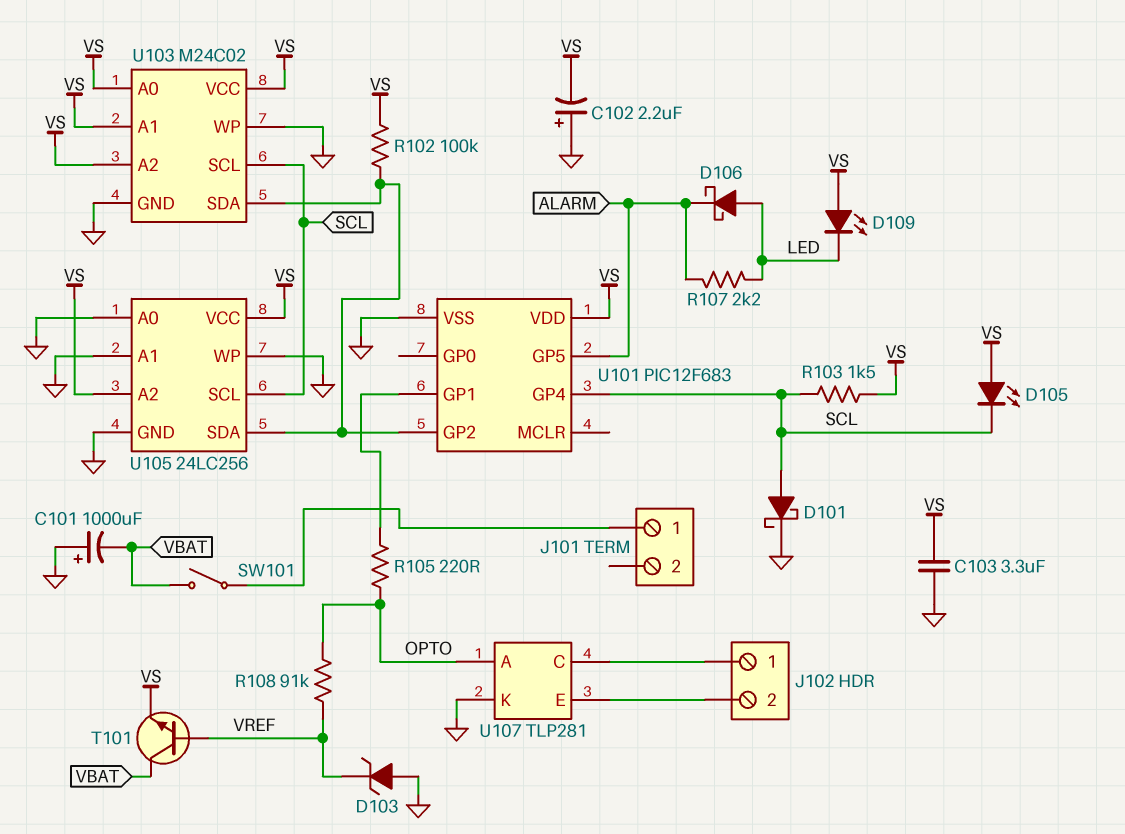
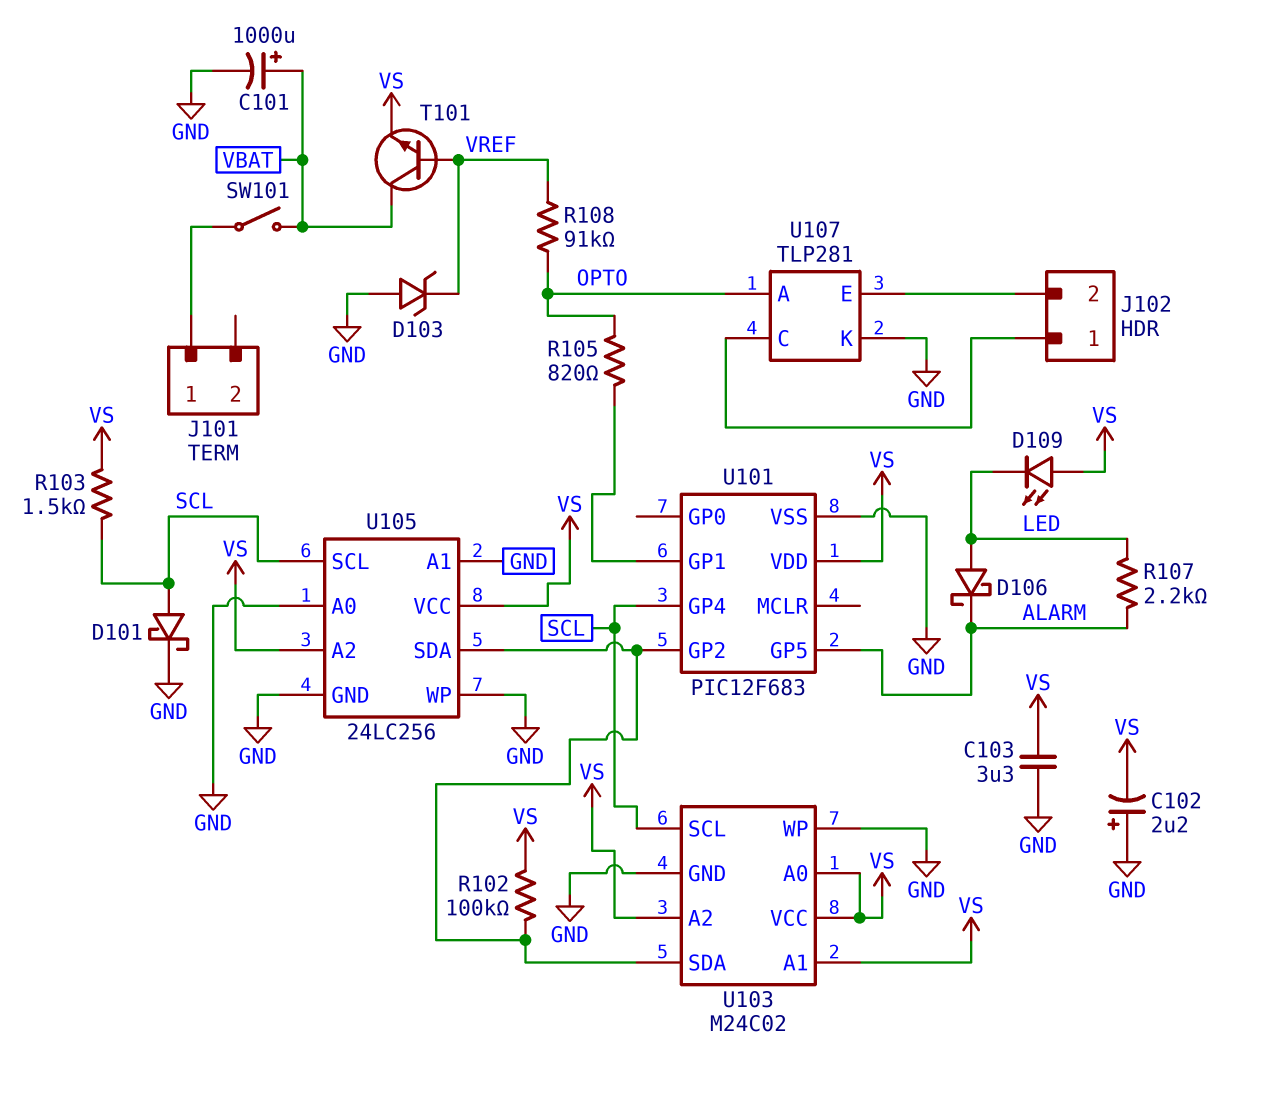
C101: 1000uF (plus GND, minus VBAT) -> 1000uF (plus VBAT, minus GND)
D105: LED (A VS, K SCL) -> none
R105: 220 (OPTO, U101/GP1) -> 820 (OPTO, U101/GP1)

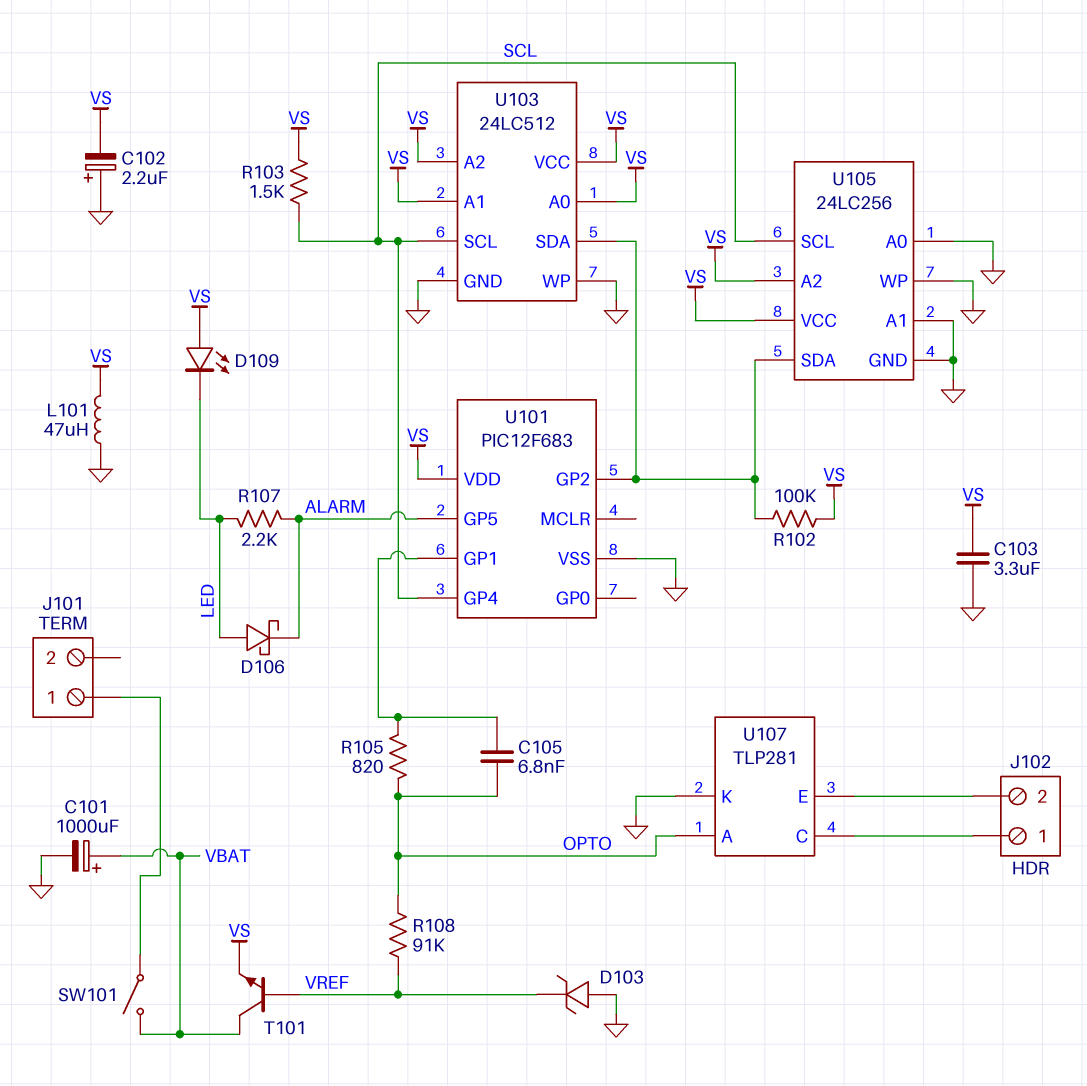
C105: none -> 6.8nF (OPTO, U101/GP1)
D101: schottky (A SCL, K GND) -> none
L101: none -> 47uH (GND, VS)
U103: M24C02 -> 24LC512

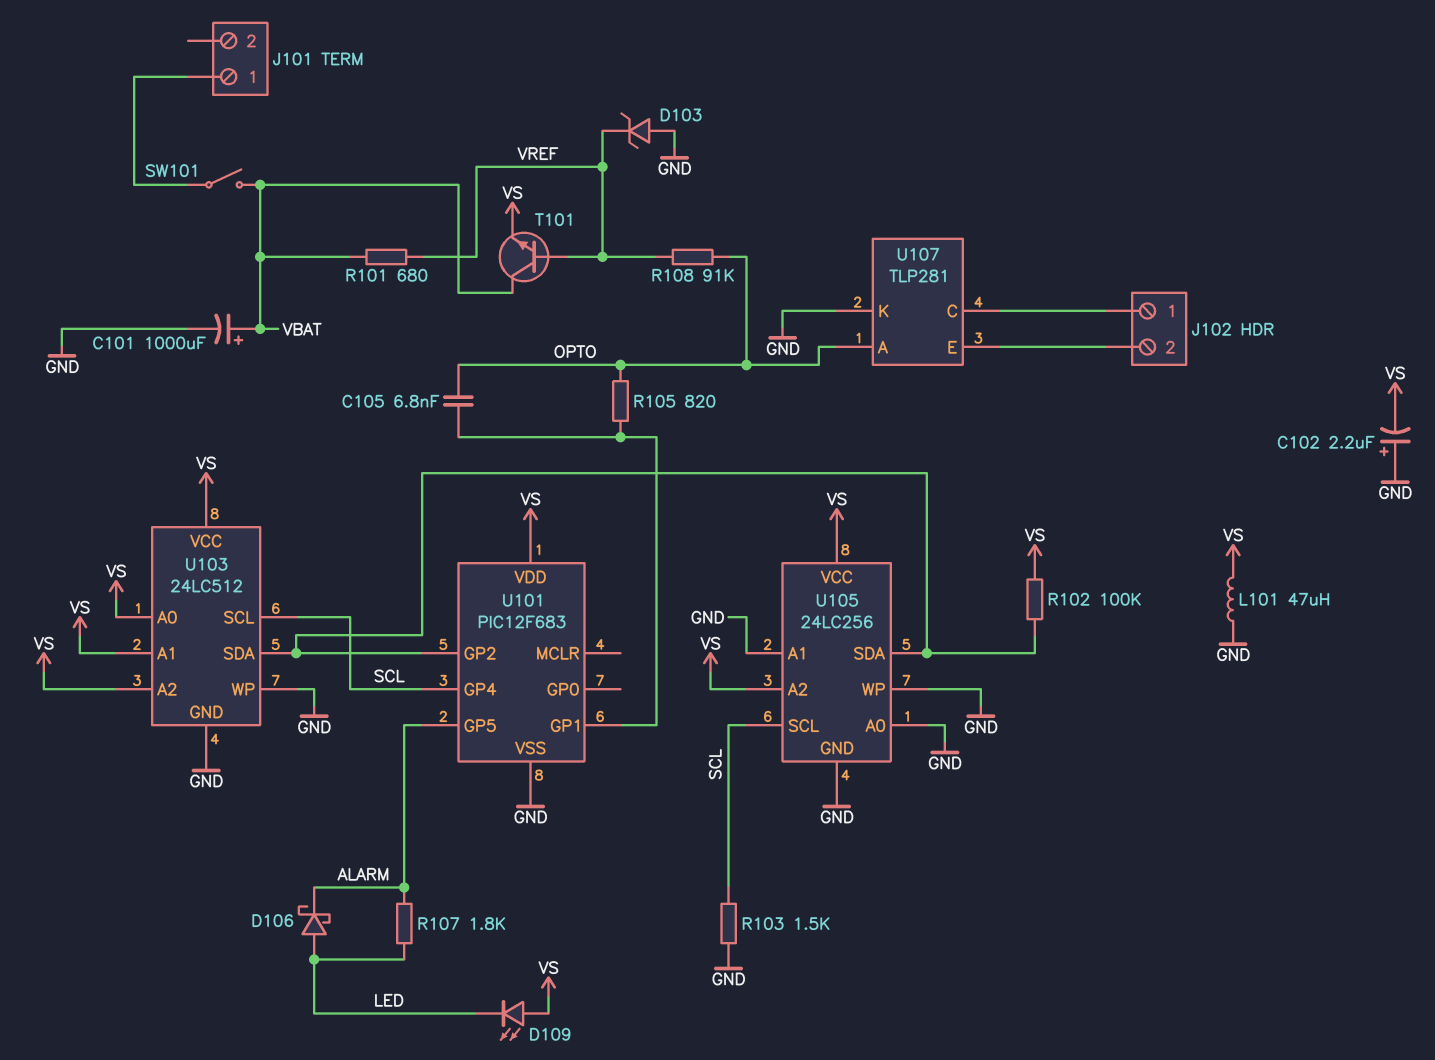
C103: 3.3uF (GND, VS) -> none
R101: none -> 680 (VBAT, VREF)
R103: 1.5k (SCL, VS) -> 1.5k (GND, SCL)
R107: 2.2k (ALARM, LED) -> 1.8k (ALARM, LED)

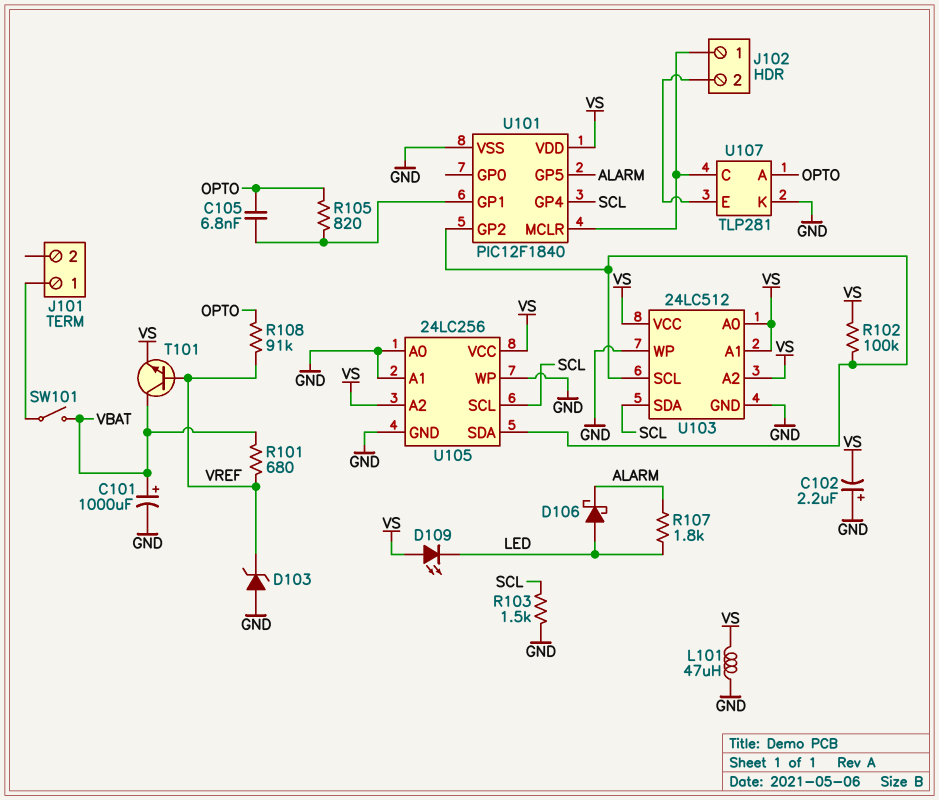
U101: PIC12F683 -> PIC12F1840
U101 pin MCLR: none -> J102/1
U103 pin SCL: SCL -> U101/GP2
U103 pin SDA: U101/GP2 -> SCL

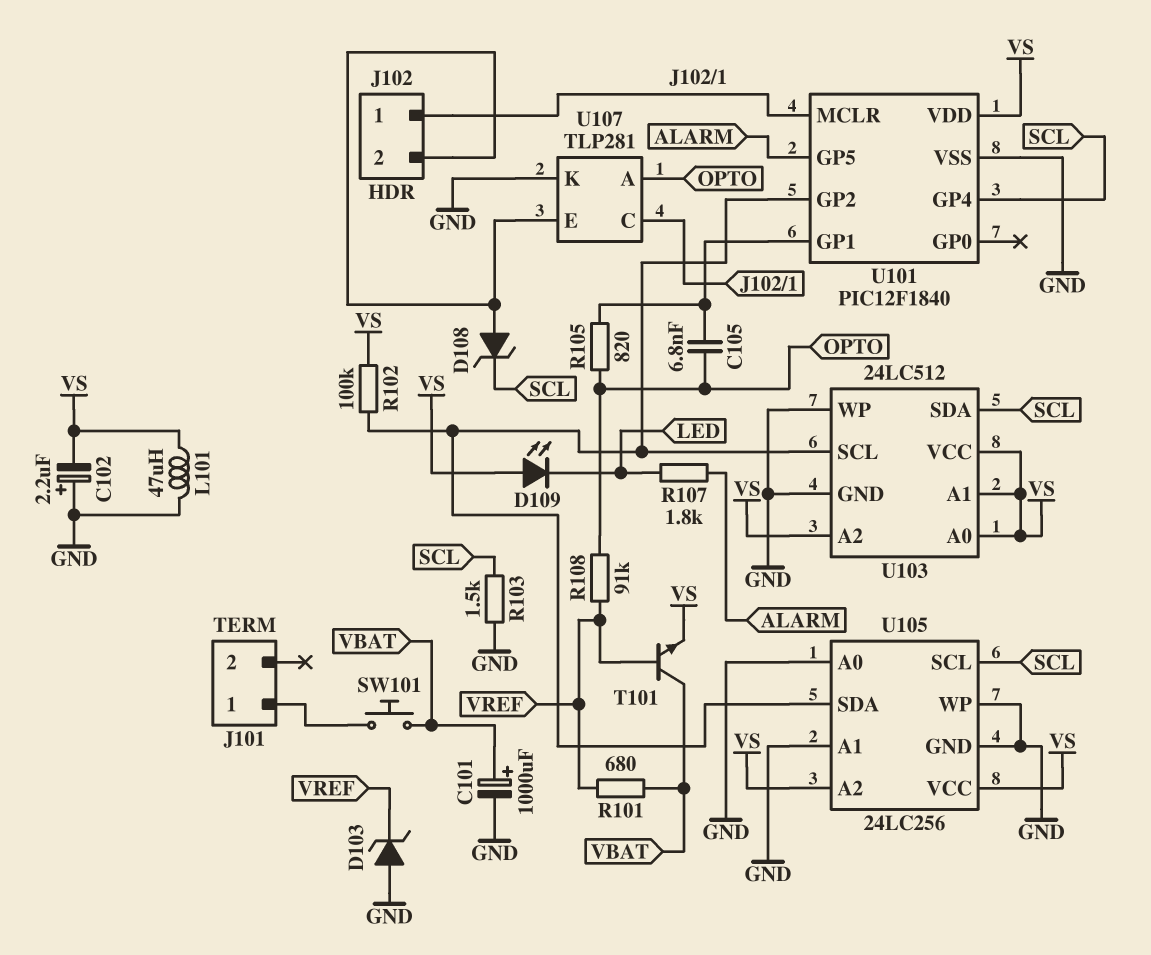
D106: schottky (A LED, K ALARM) -> none
D108: none -> zener (A J102/2, K SCL)
SW101: switch (J101/1, VBAT) -> button (J101/1, VBAT)

